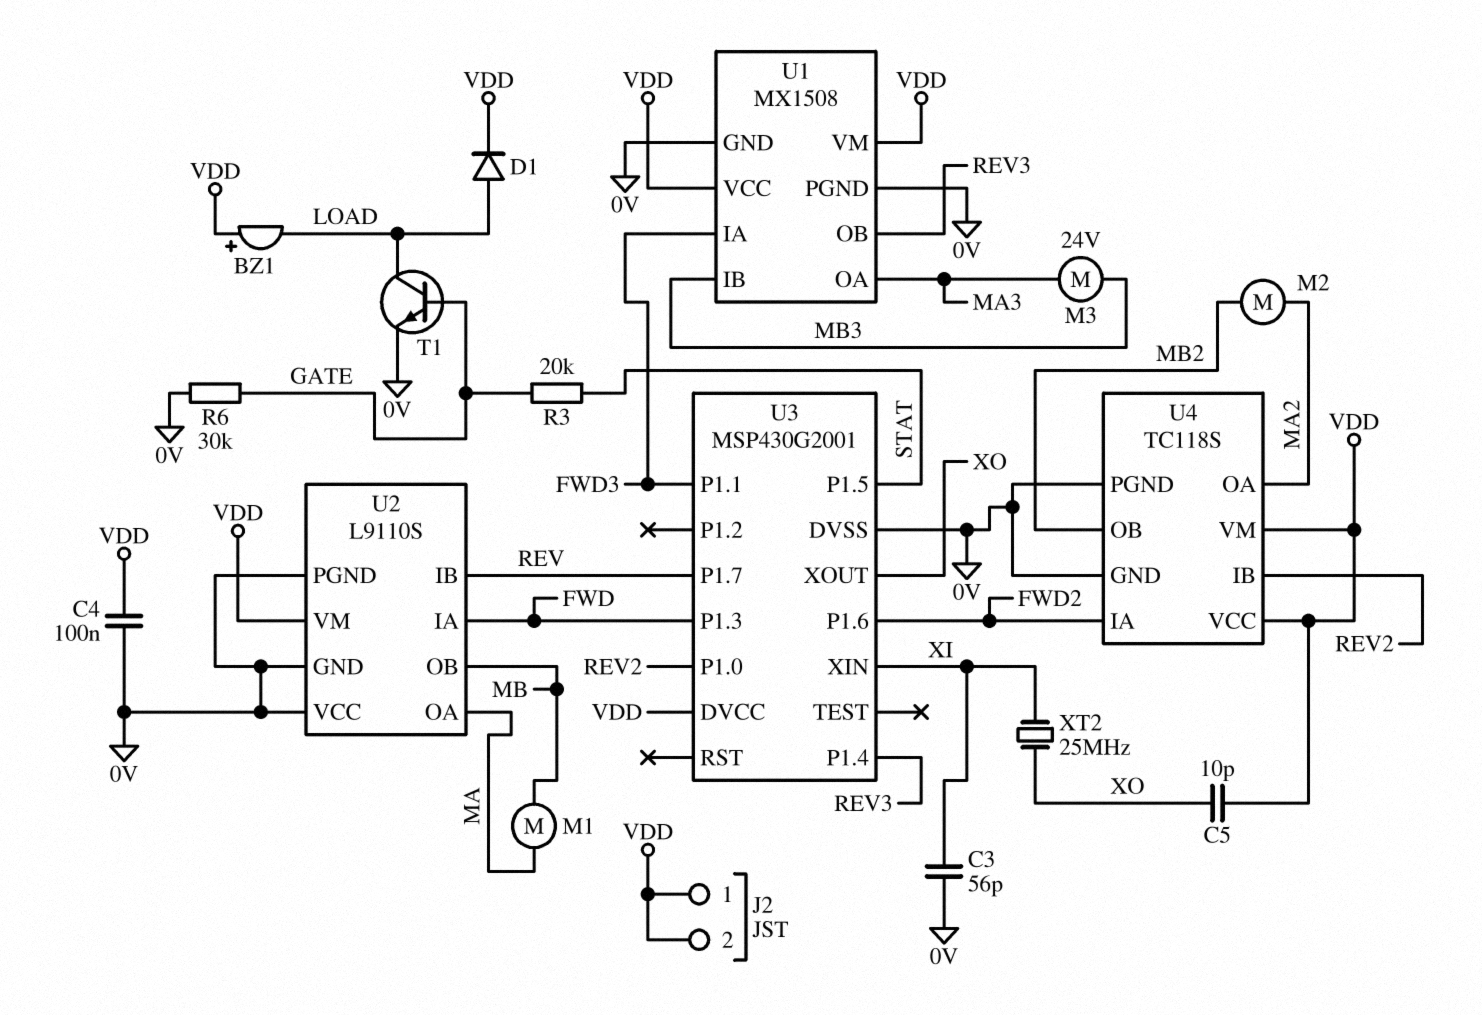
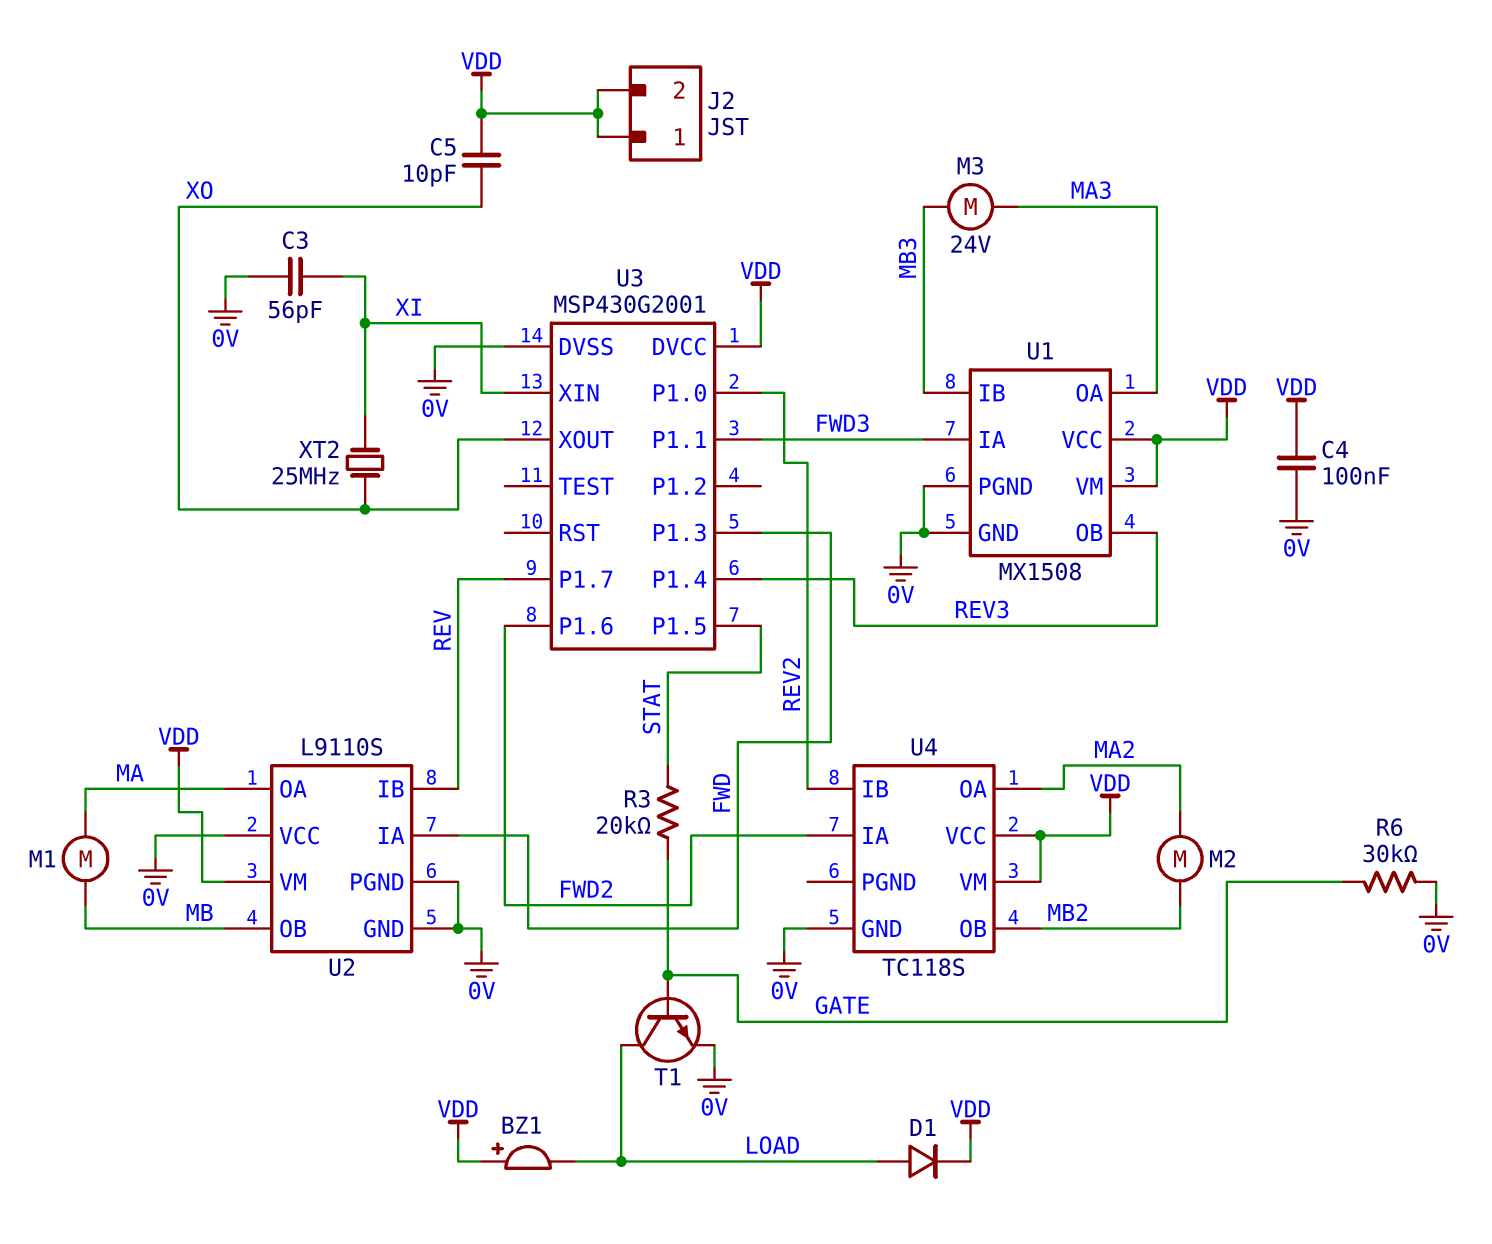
U4 pin PGND: 0V -> none

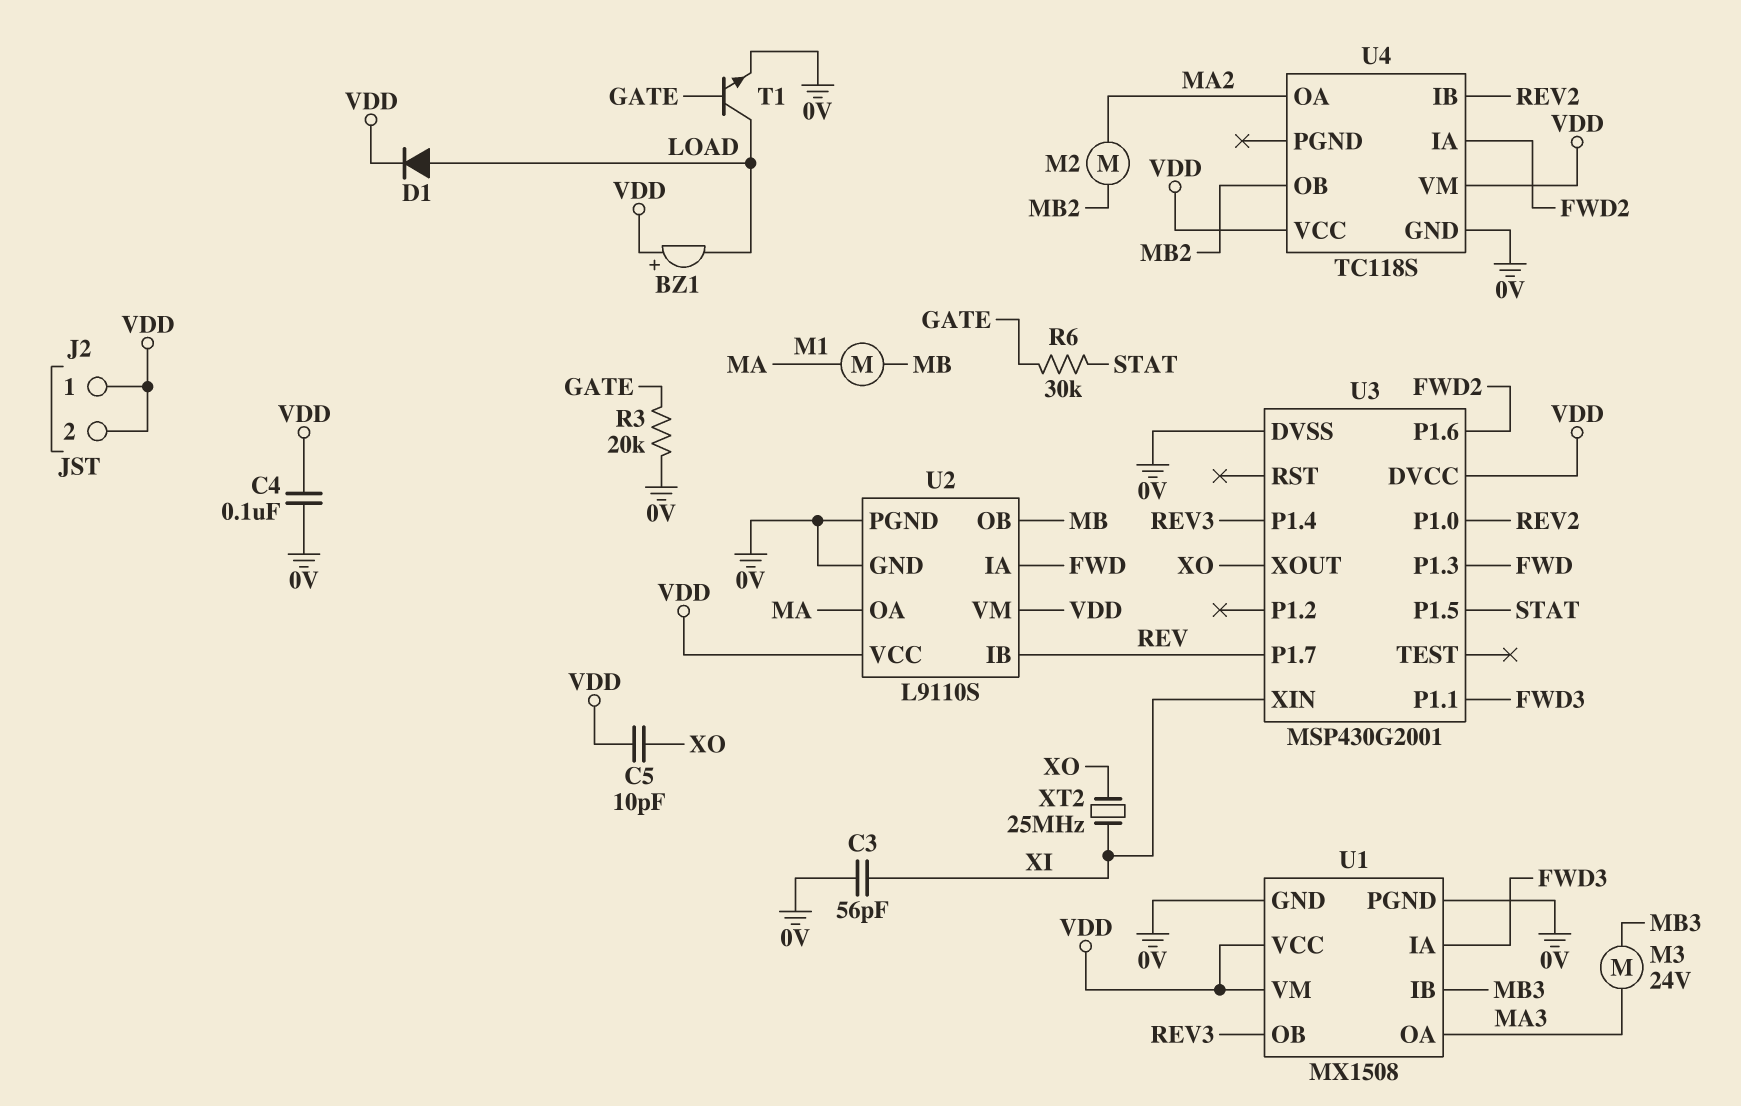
R3: 20k (GATE, STAT) -> 20k (0V, GATE)
R6: 30k (0V, GATE) -> 30k (GATE, STAT)
U2 pin VCC: 0V -> VDD

